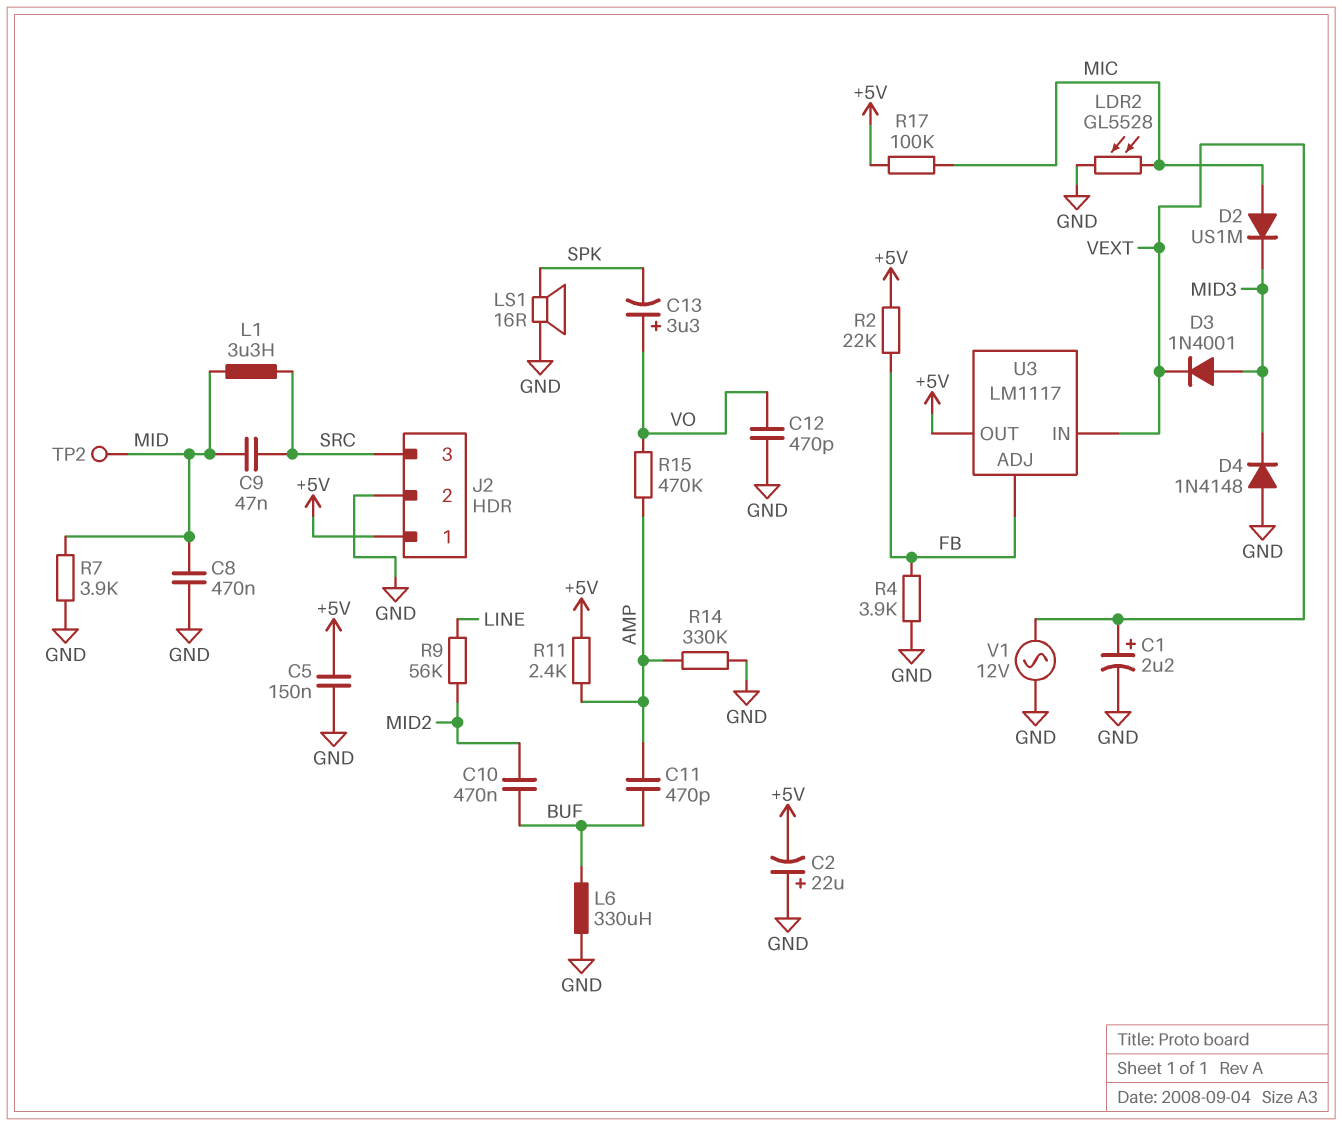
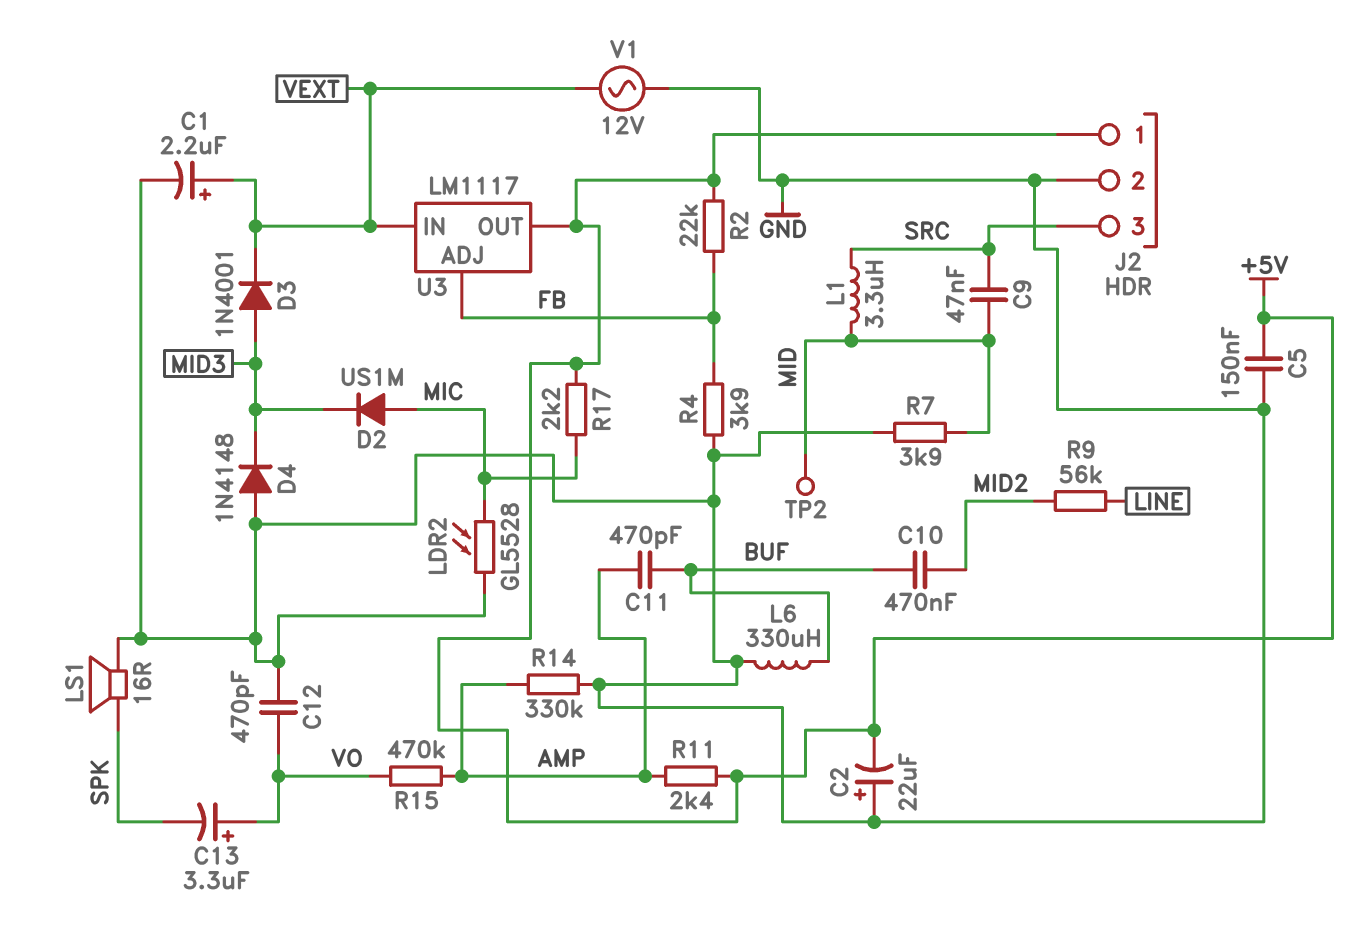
C8: 470nF (GND, MID) -> none
R17: 100k (+5V, MIC) -> 2.2k (+5V, MIC)

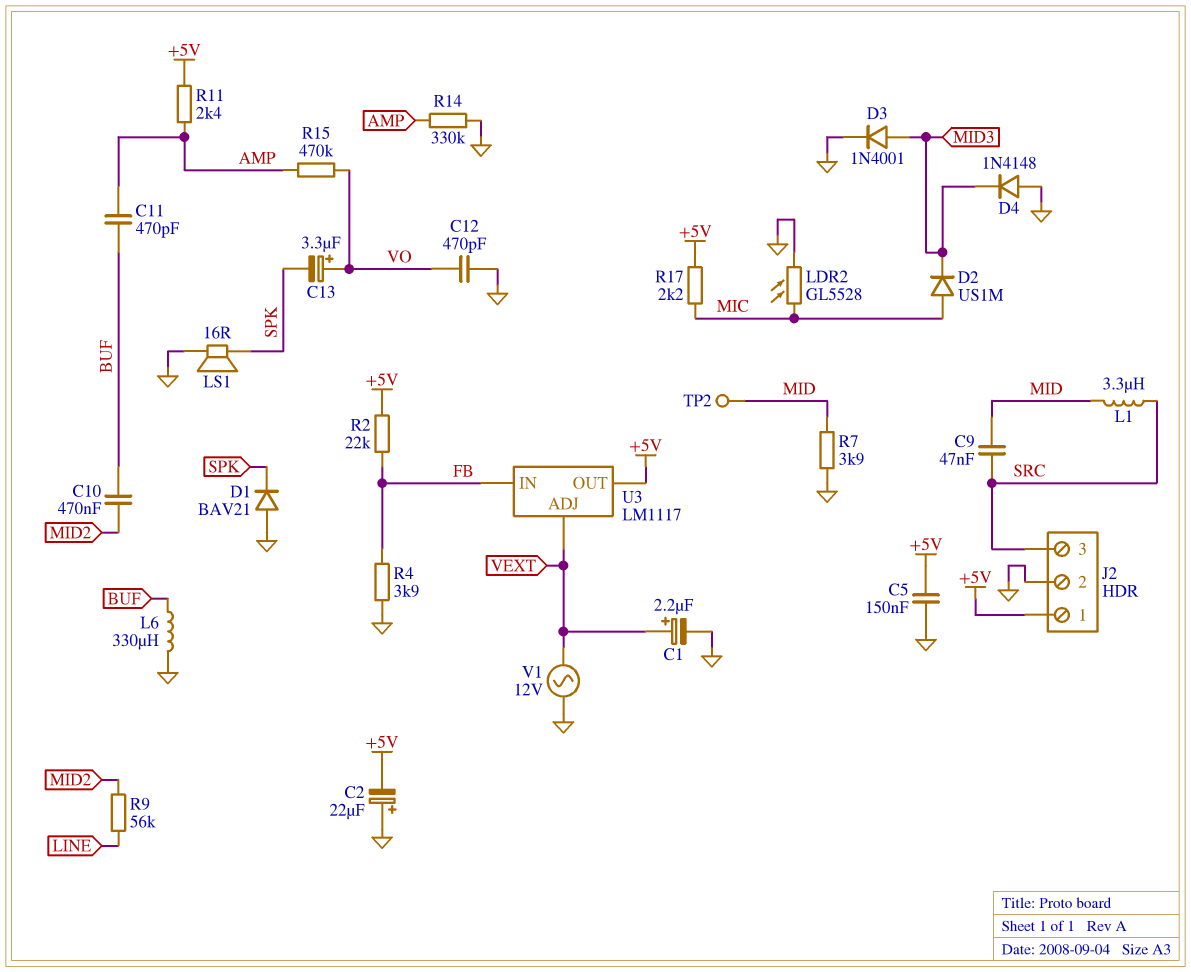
D1: none -> diode BAV21 (A GND, K SPK)
D3: diode 1N4001 (A MID3, K VEXT) -> diode 1N4001 (A MID3, K GND)
U3 pin ADJ: FB -> VEXT
U3 pin IN: VEXT -> FB

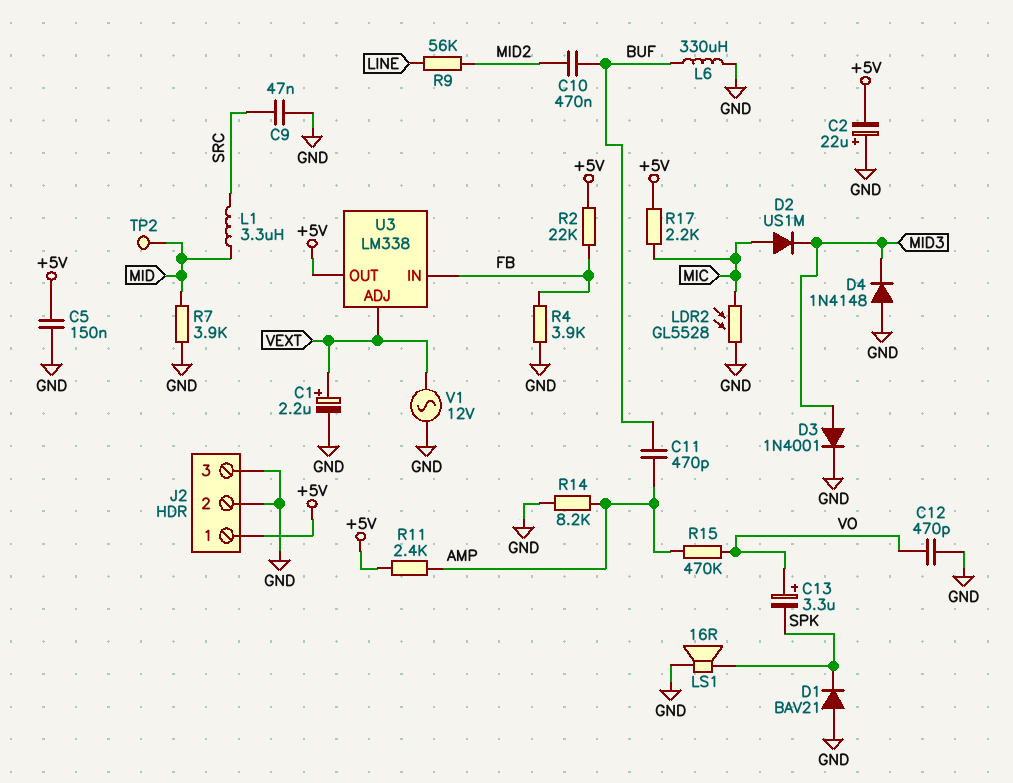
C9: 47nF (MID, SRC) -> 47nF (GND, SRC)
J2 pin 3: SRC -> GND
R14: 330k (AMP, GND) -> 8.2k (AMP, GND)
U3: LM1117 -> LM338

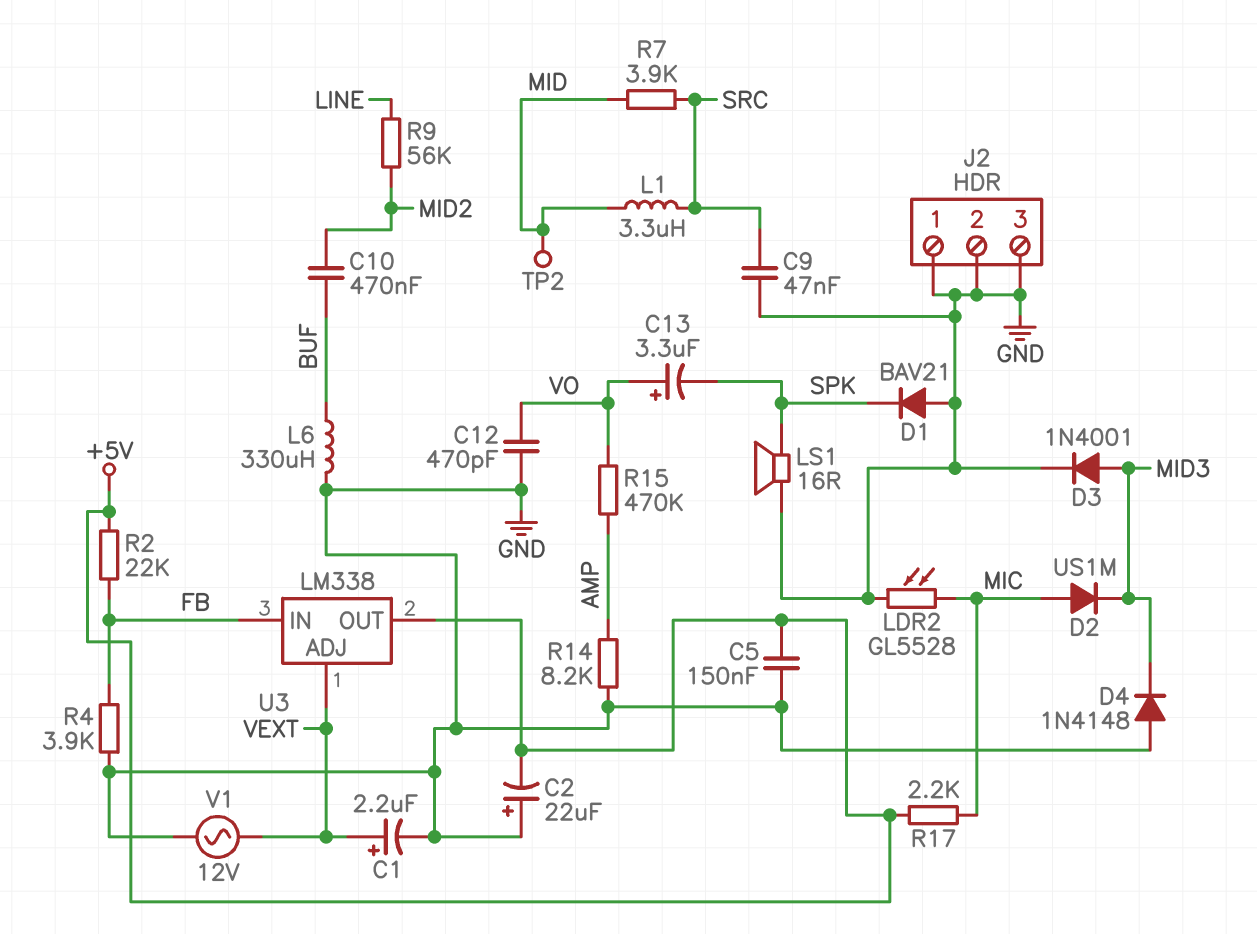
C11: 470pF (AMP, BUF) -> none
J2 pin 1: +5V -> GND
R7: 3.9k (GND, MID) -> 3.9k (MID, SRC)
R11: 2.4k (+5V, AMP) -> none

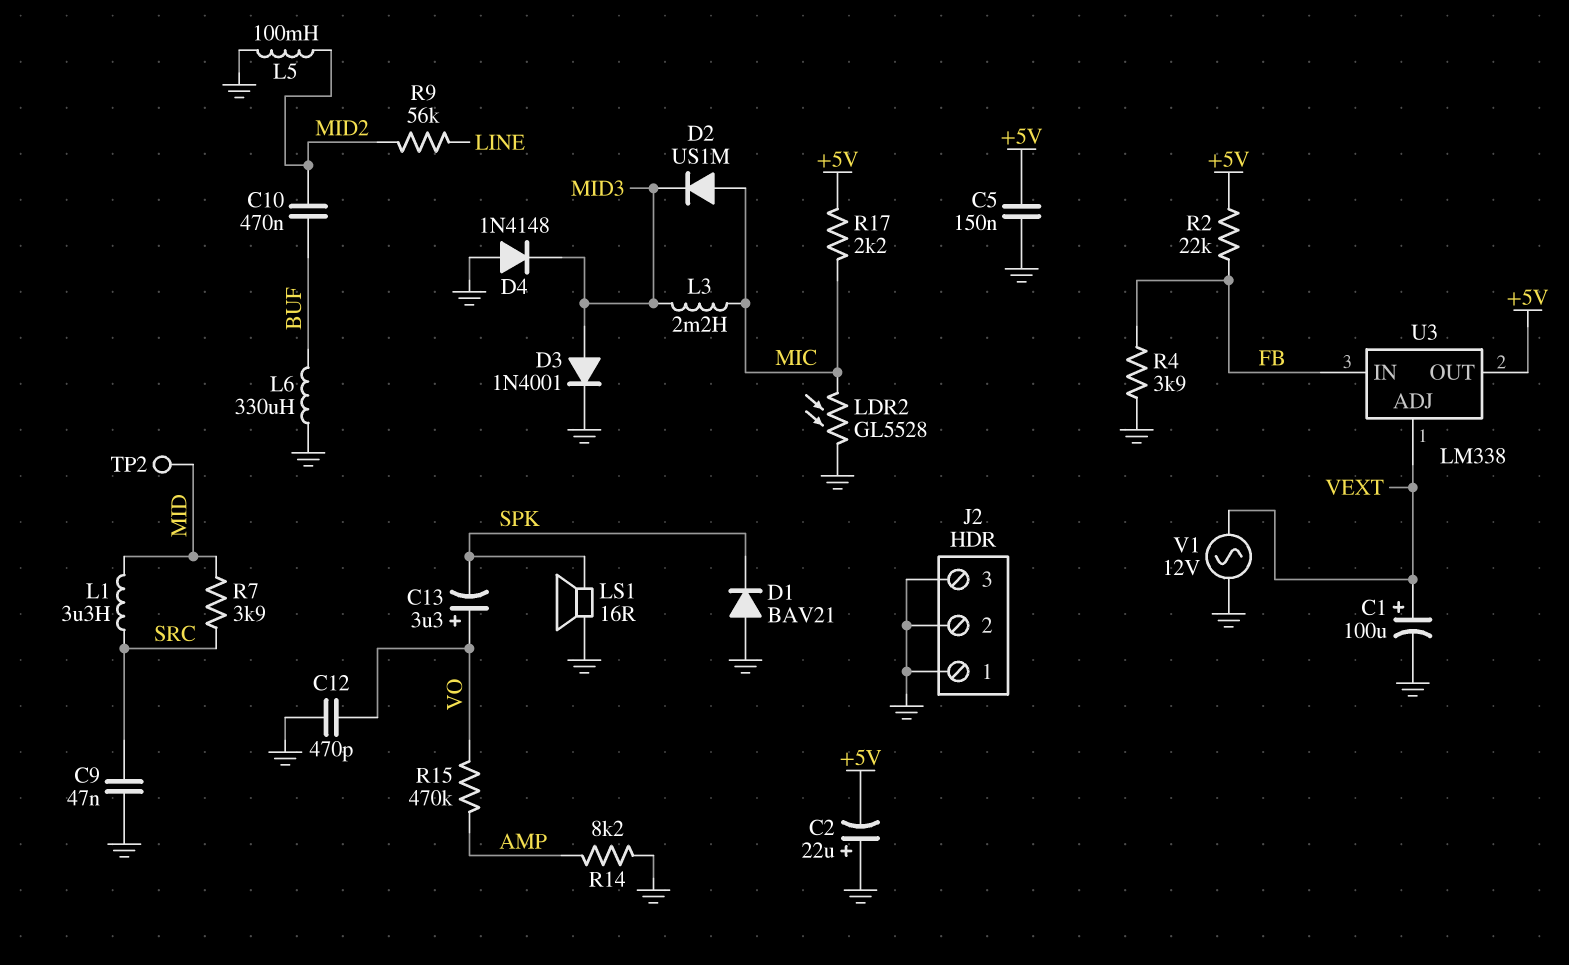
C1: 2.2uF (plus VEXT, minus GND) -> 100uF (plus VEXT, minus GND)
L3: none -> 2.2mH (MIC, MID3)
L5: none -> 100mH (GND, MID2)

